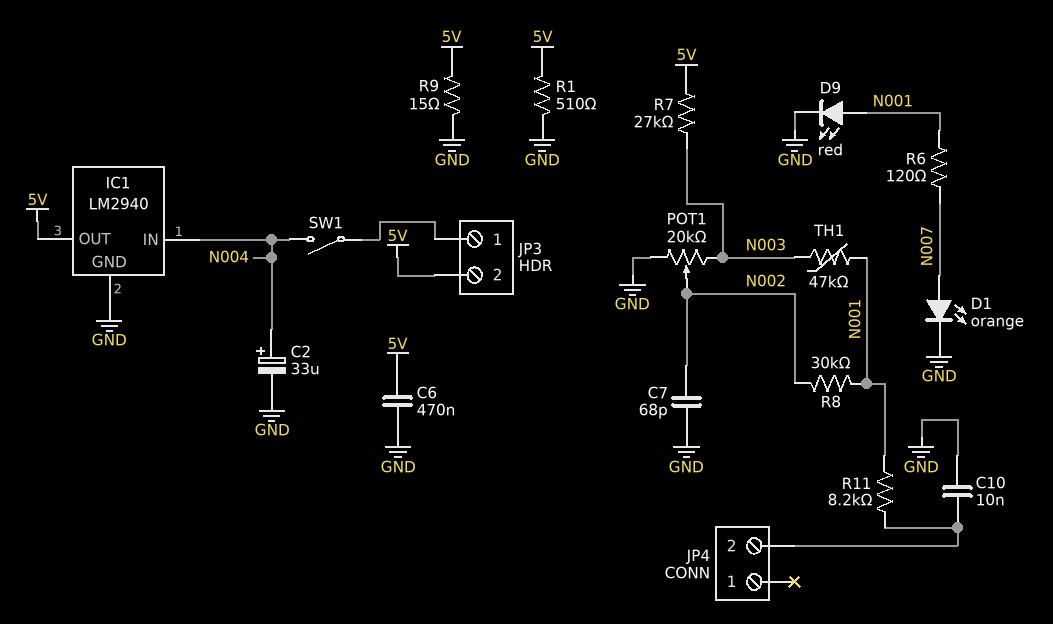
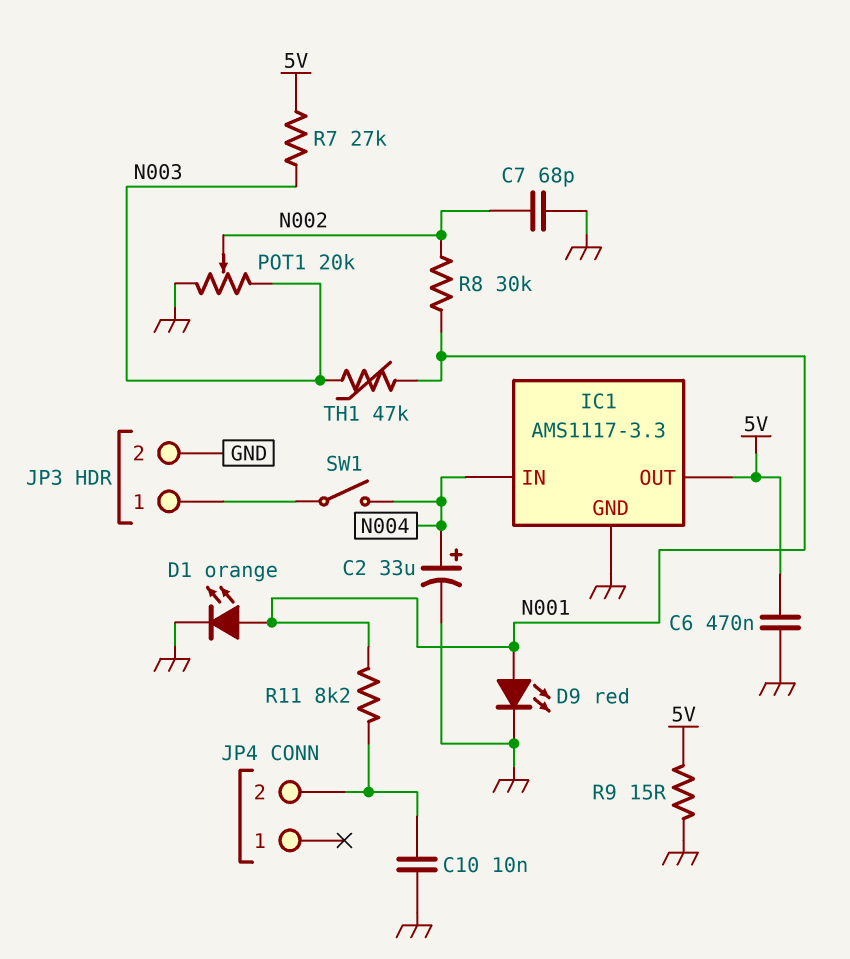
D1: LED orange (A N007, K GND) -> LED orange (A N001, K GND)
IC1: LM2940 -> AMS1117-3.3
JP3 pin 2: 5V -> GND
R1: 510 (5V, GND) -> none
R6: 120 (N001, N007) -> none

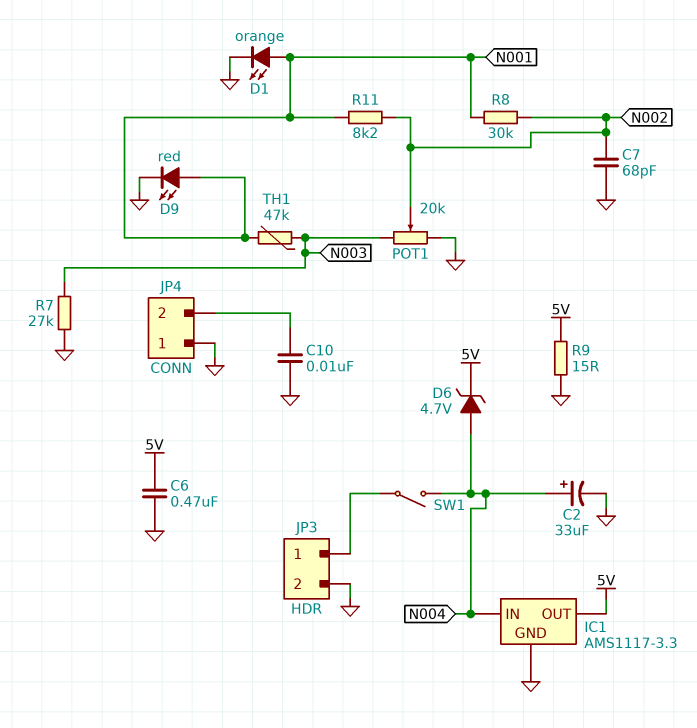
D6: none -> zener 4.7V (A N004, K 5V)
JP4 pin 1: none -> GND
R7: 27k (5V, N003) -> 27k (GND, N003)
R11: 8.2k (JP4/2, N001) -> 8.2k (N001, N002)

